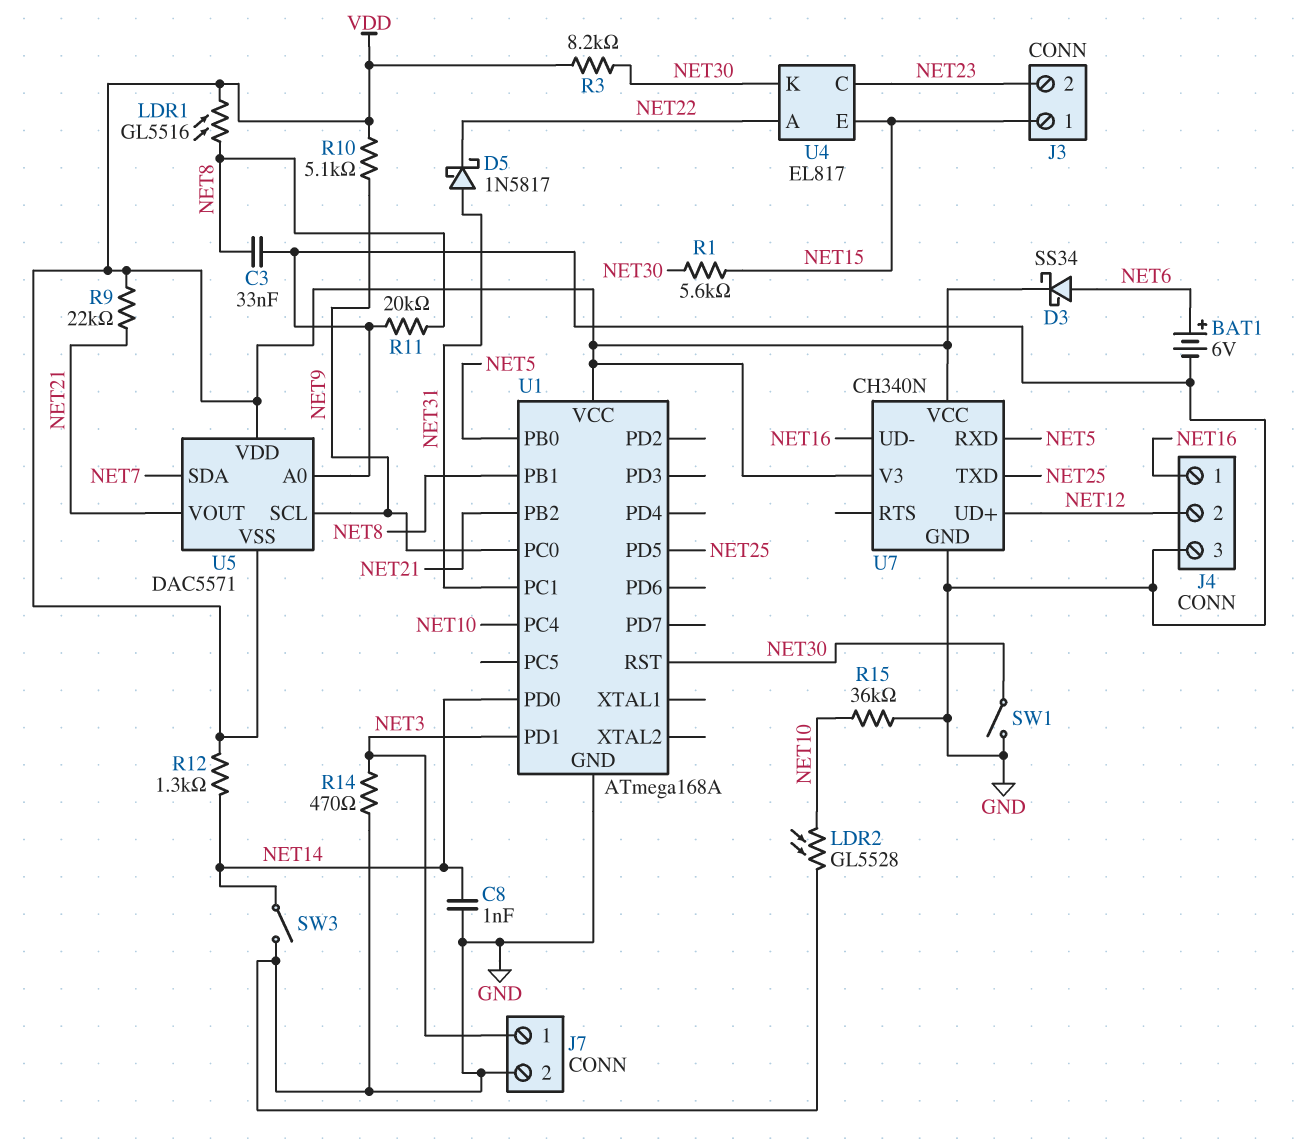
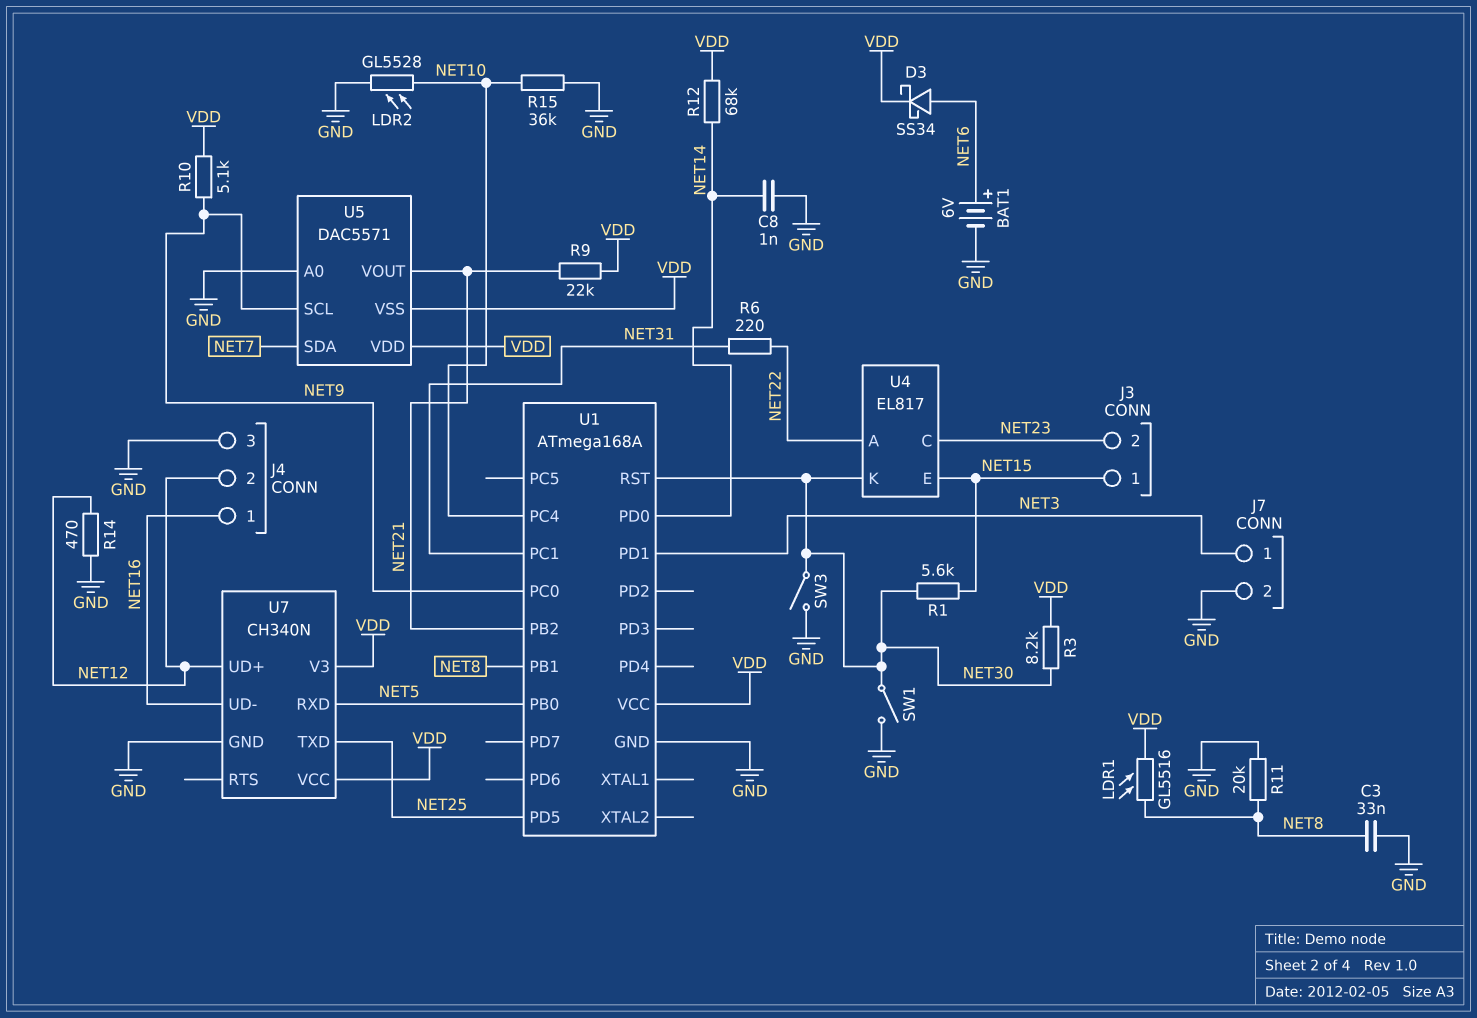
D5: schottky 1N5817 (A NET31, K NET22) -> none
R6: none -> 220 (NET22, NET31)
R12: 1.3k (NET14, VDD) -> 68k (NET14, VDD)
R14: 470 (GND, NET3) -> 470 (GND, NET12)
SW3: switch (GND, NET14) -> switch (GND, NET30)

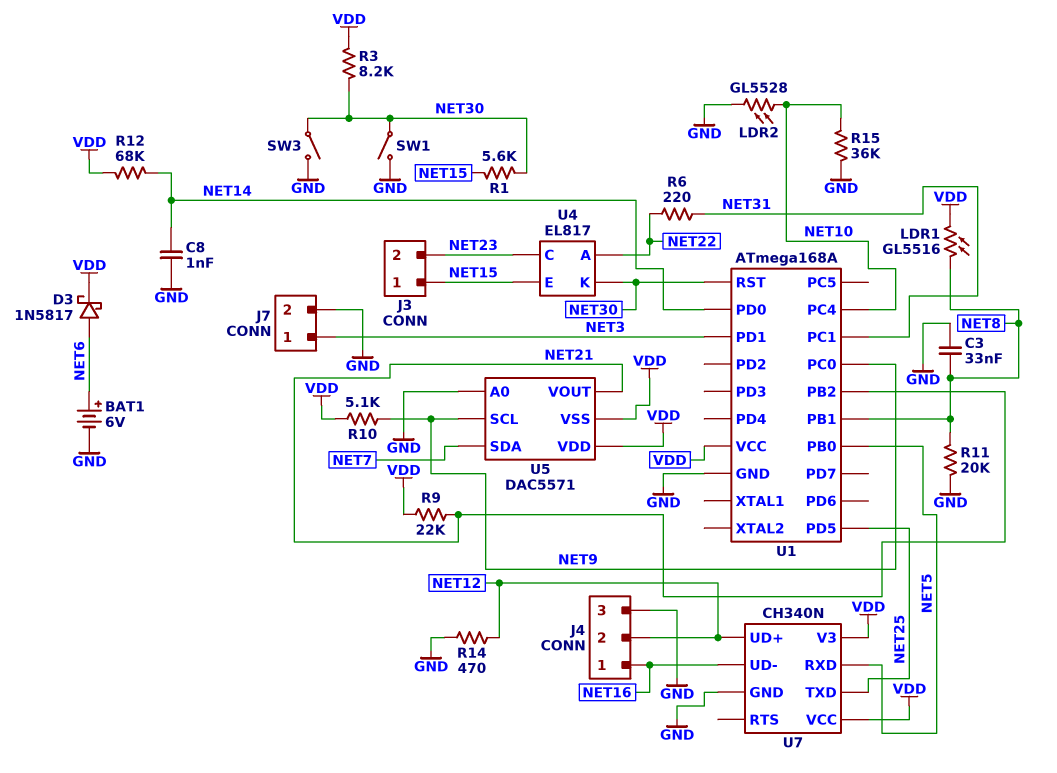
D3: schottky SS34 (A NET6, K VDD) -> schottky 1N5817 (A NET6, K VDD)

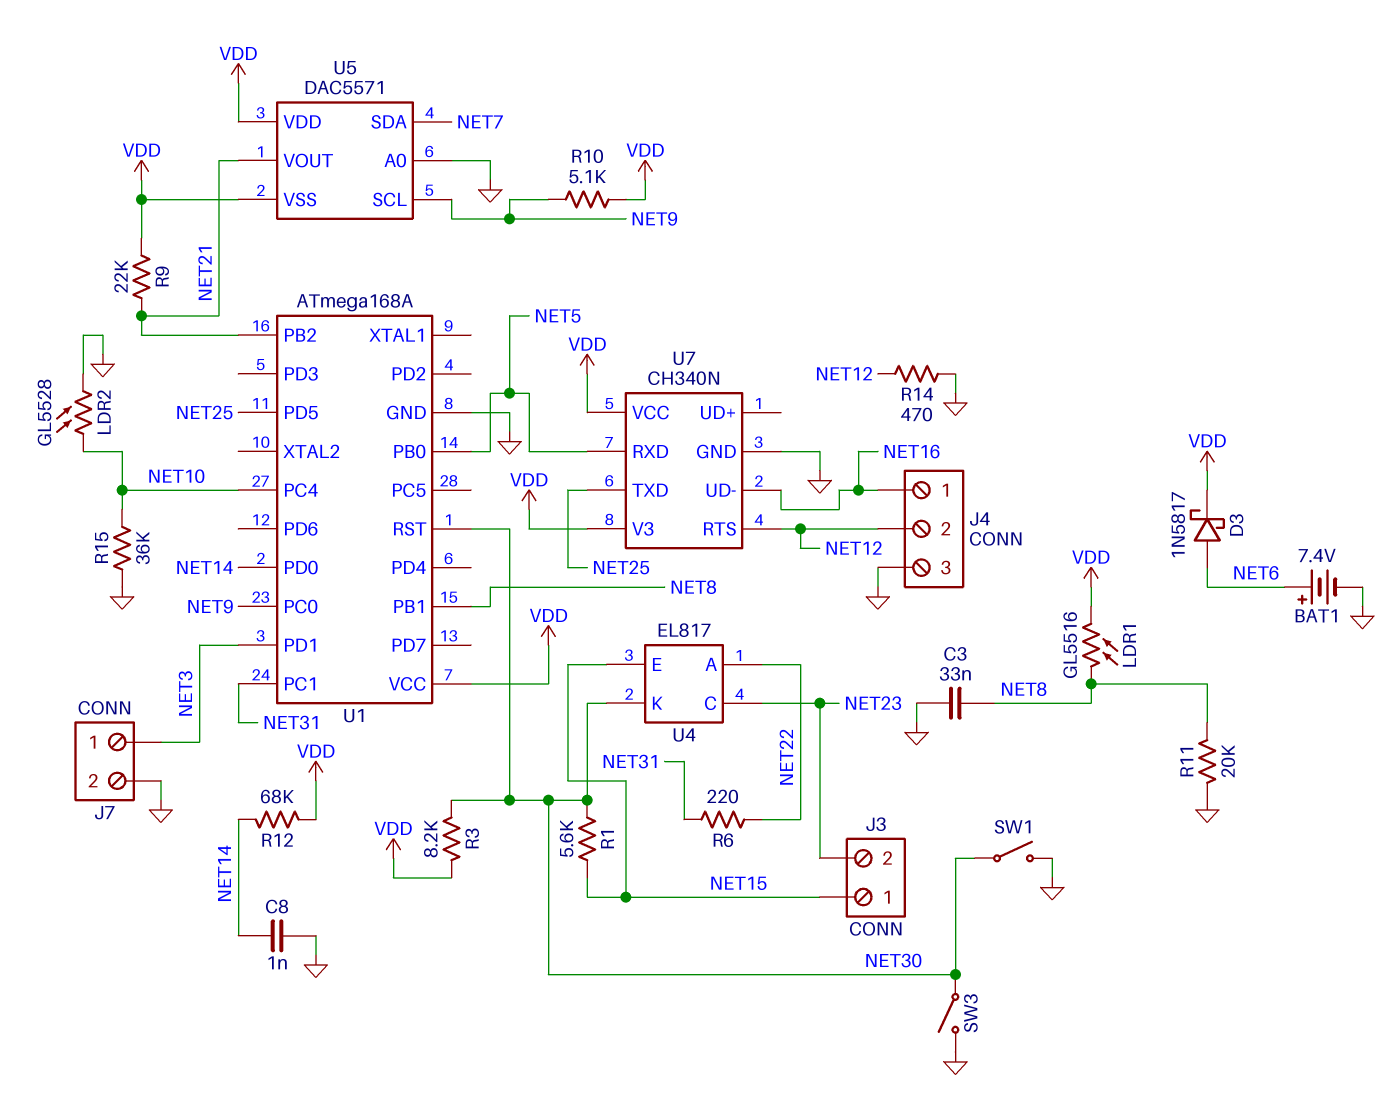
BAT1: 6V (plus NET6, minus GND) -> 7.4V (plus NET6, minus GND)
U7 pin RTS: none -> NET12
U7 pin UD+: NET12 -> none

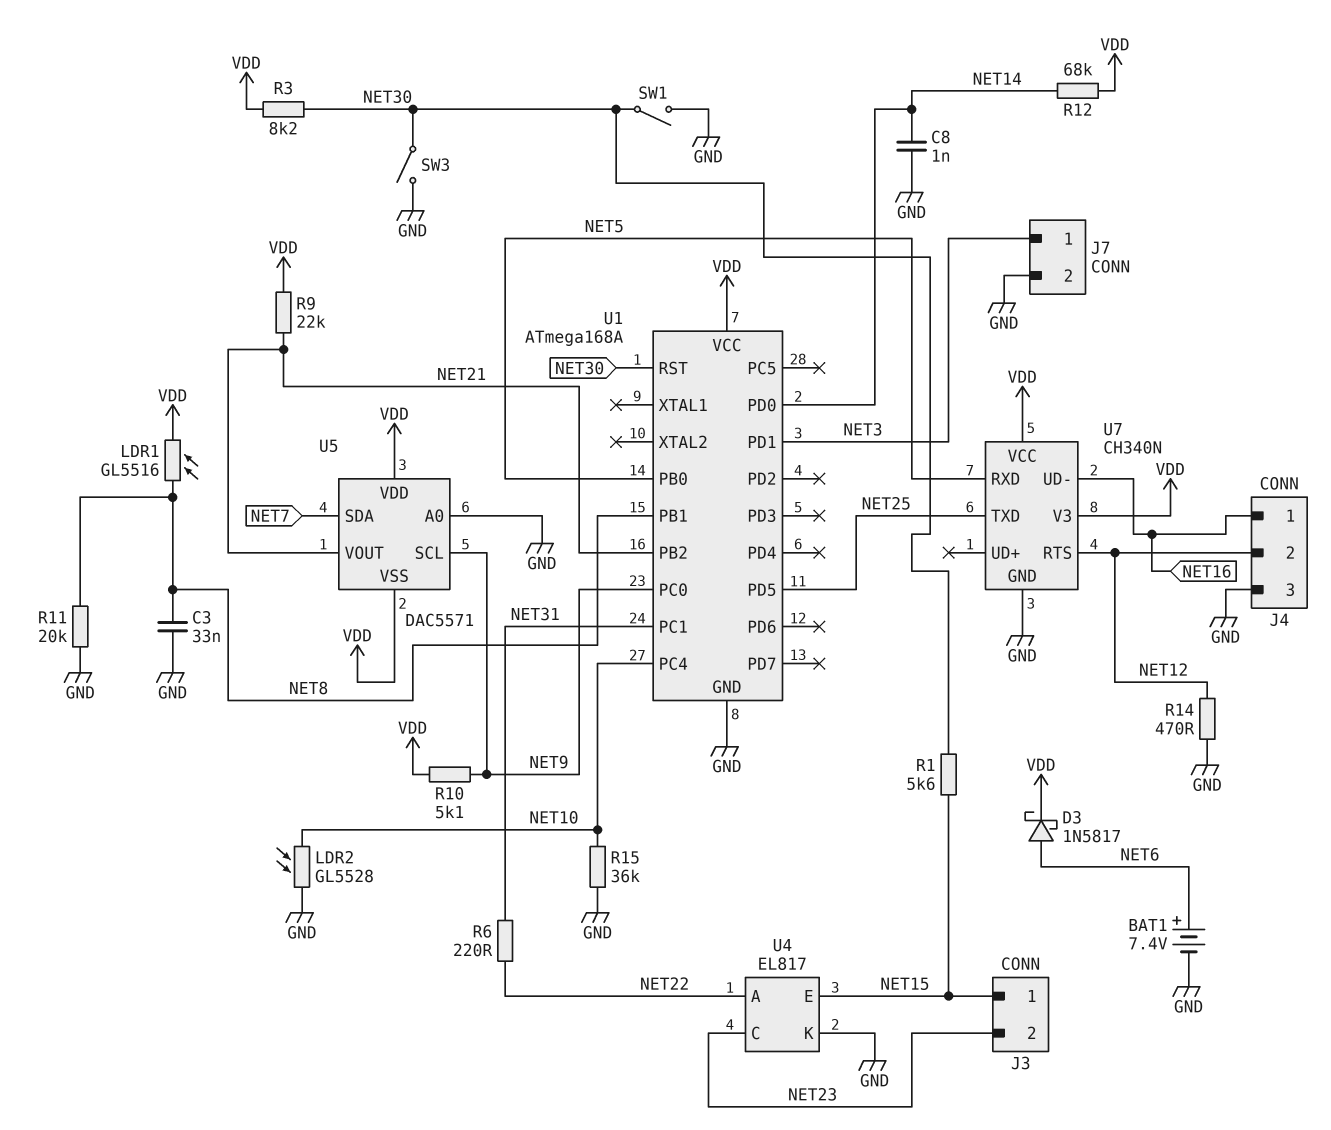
U4 pin K: NET30 -> GND

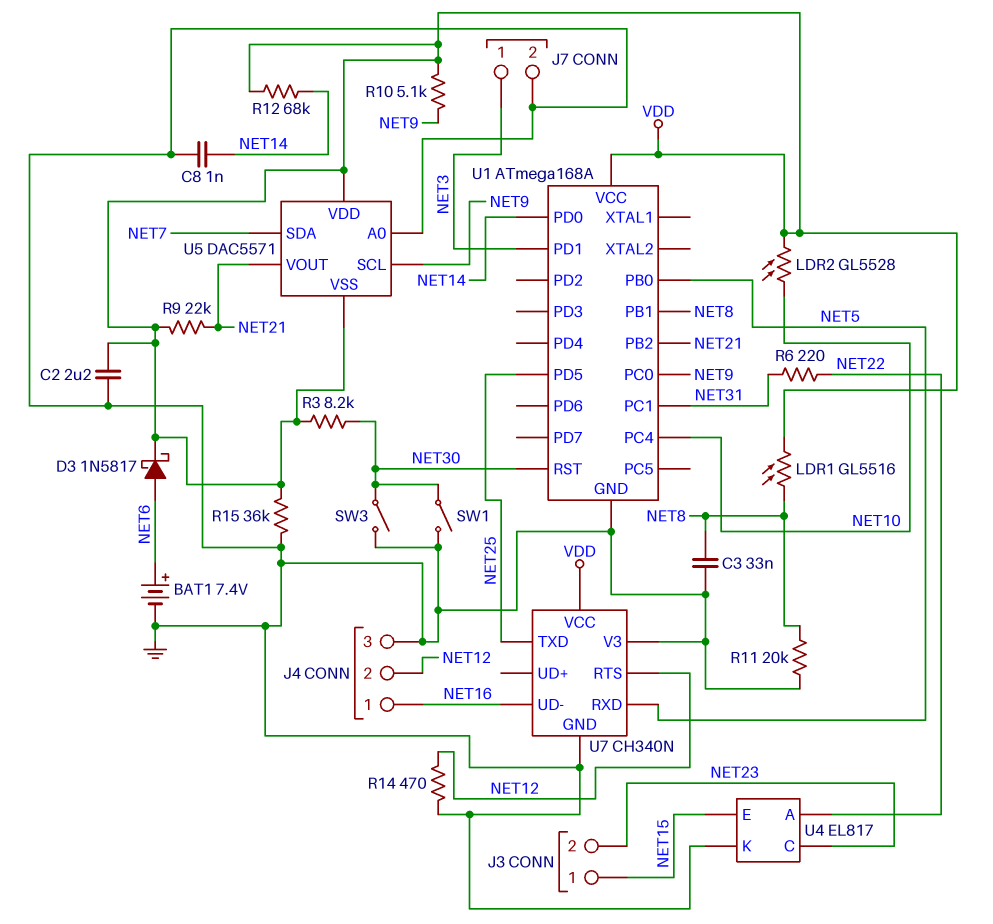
C2: none -> 2.2uF (GND, VDD)
LDR2: GL5528 (GND, NET10) -> GL5528 (NET10, VDD)
R1: 5.6k (NET15, NET30) -> none
R15: 36k (GND, NET10) -> 36k (GND, VDD)
U7 pin V3: VDD -> GND

